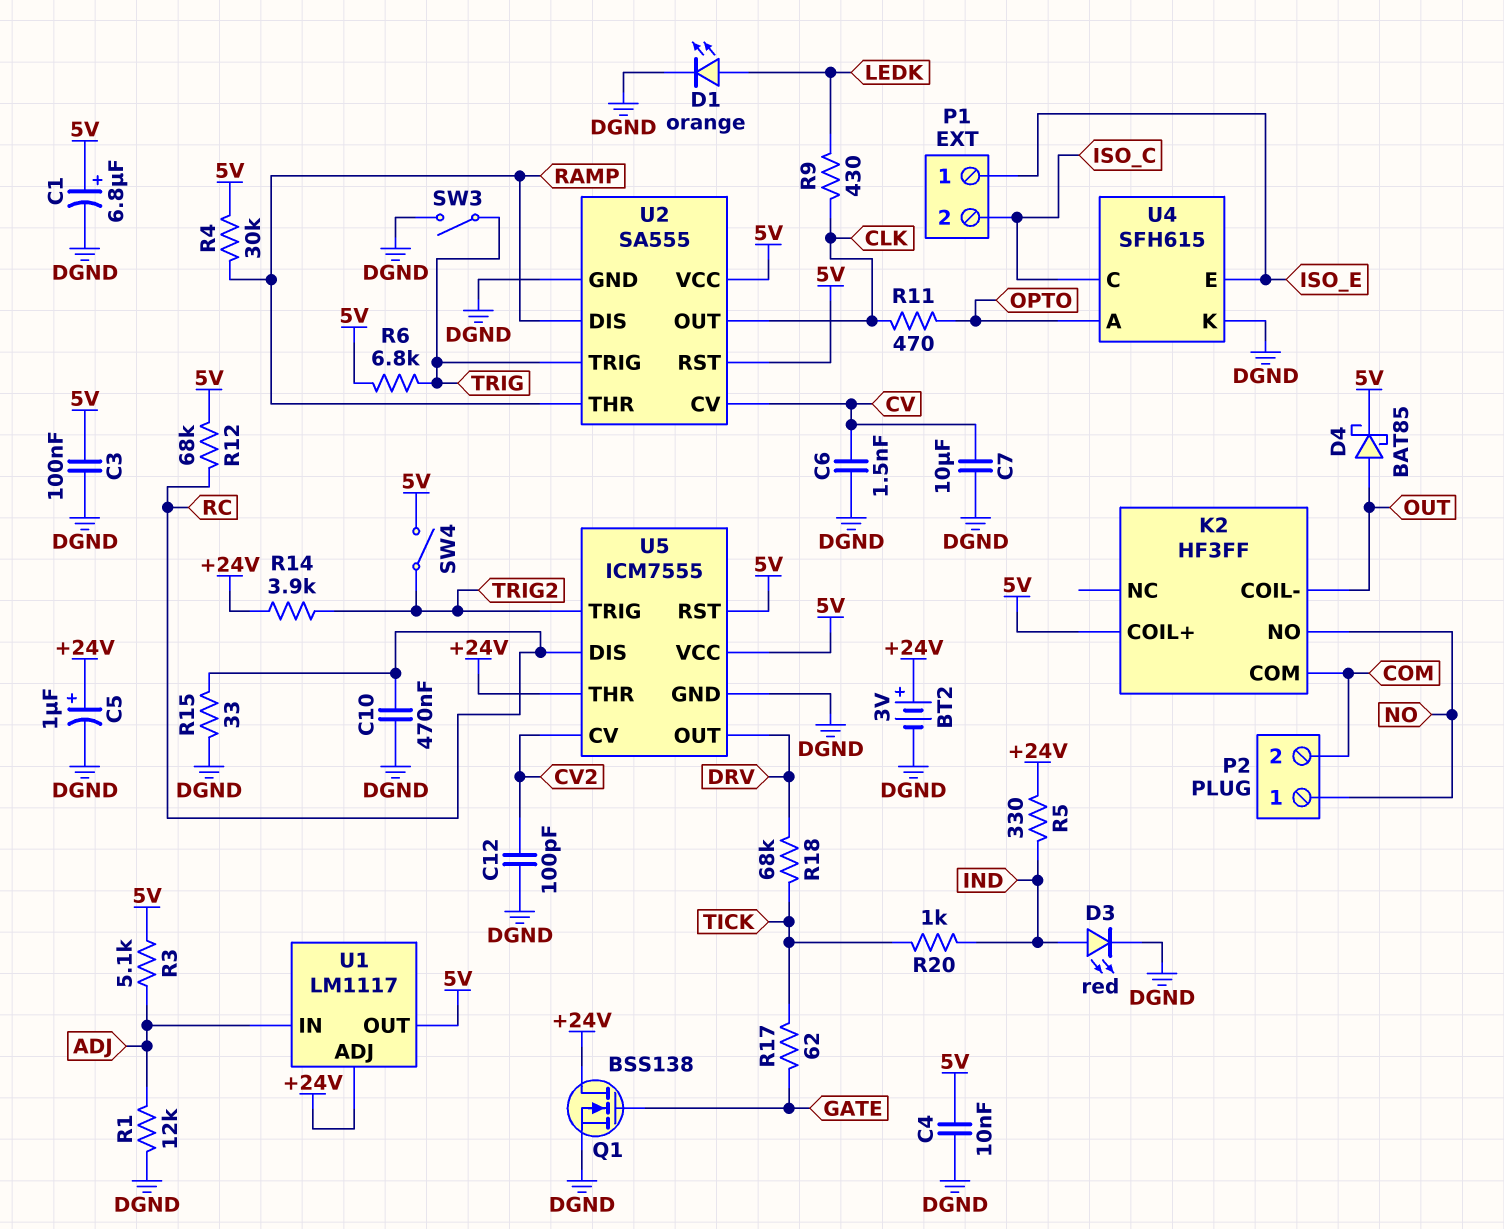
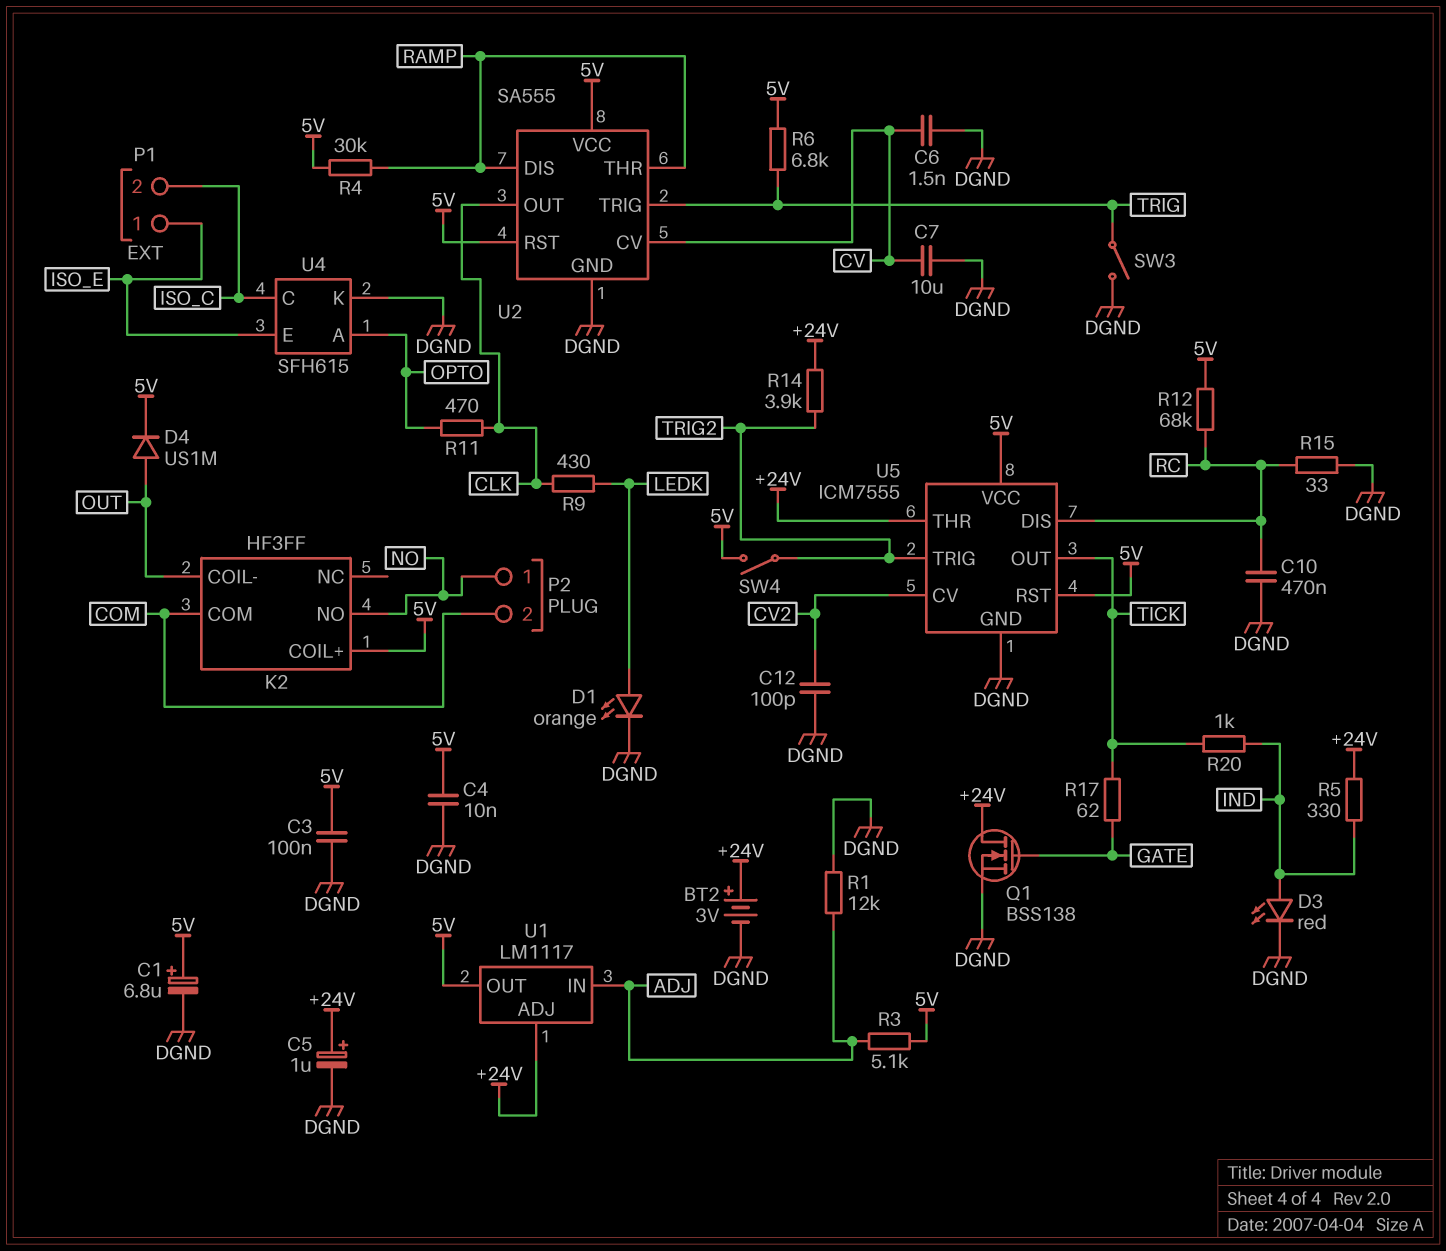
D4: schottky BAT85 (A OUT, K 5V) -> diode US1M (A OUT, K 5V)
R18: 68k (DRV, TICK) -> none
U5 pin OUT: DRV -> TICK

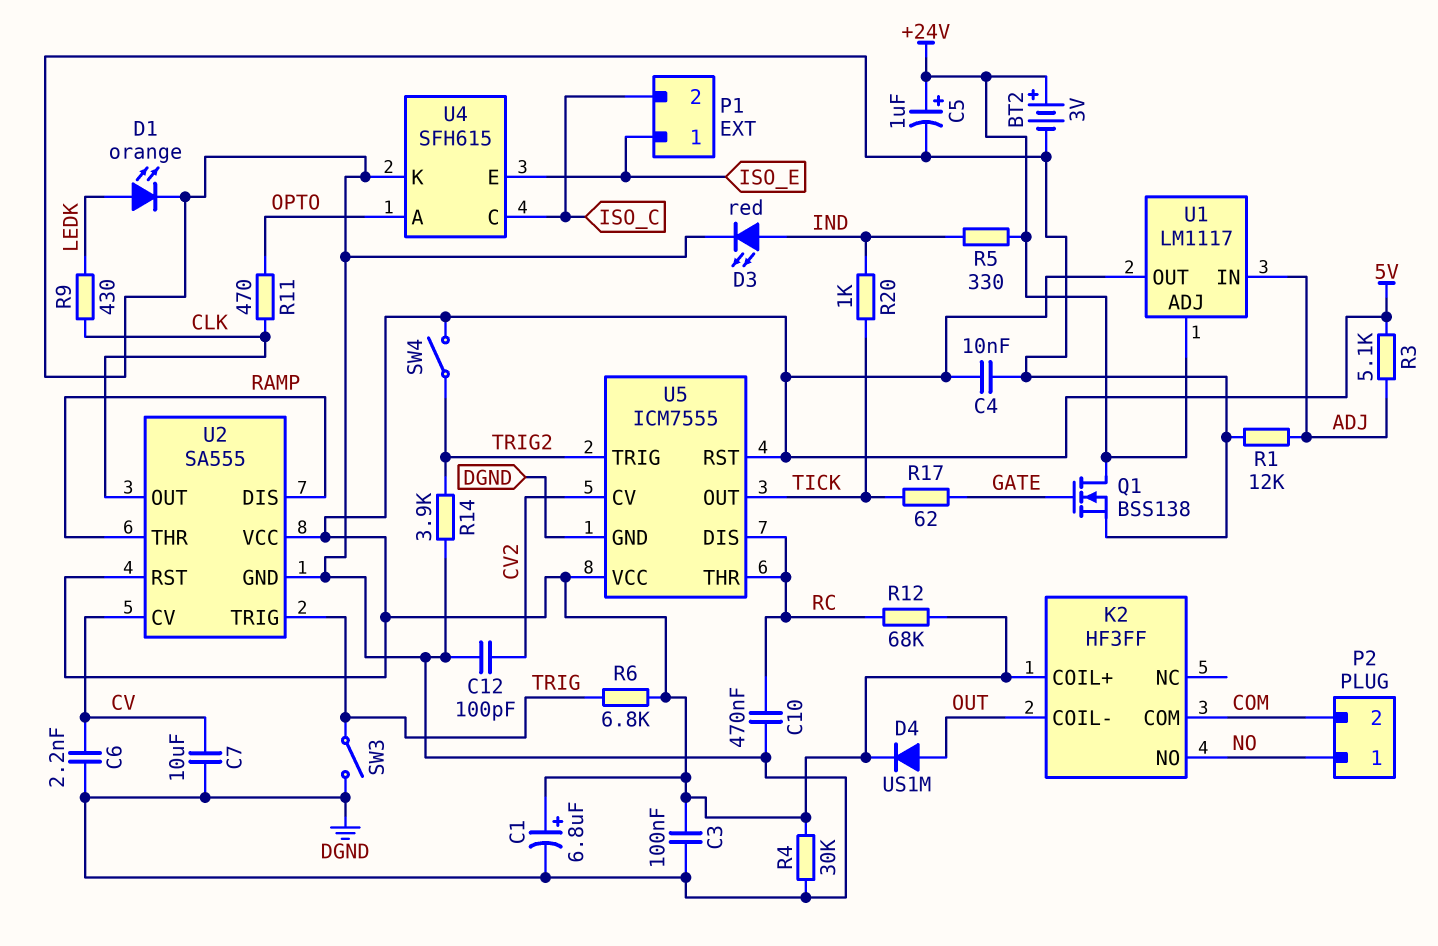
C6: 1.5nF (CV, DGND) -> 2.2nF (CV, DGND)
R4: 30k (5V, RAMP) -> 30k (5V, DGND)
R14: 3.9k (+24V, TRIG2) -> 3.9k (DGND, TRIG2)
R15: 33 (DGND, RC) -> none
U5 pin THR: +24V -> RC

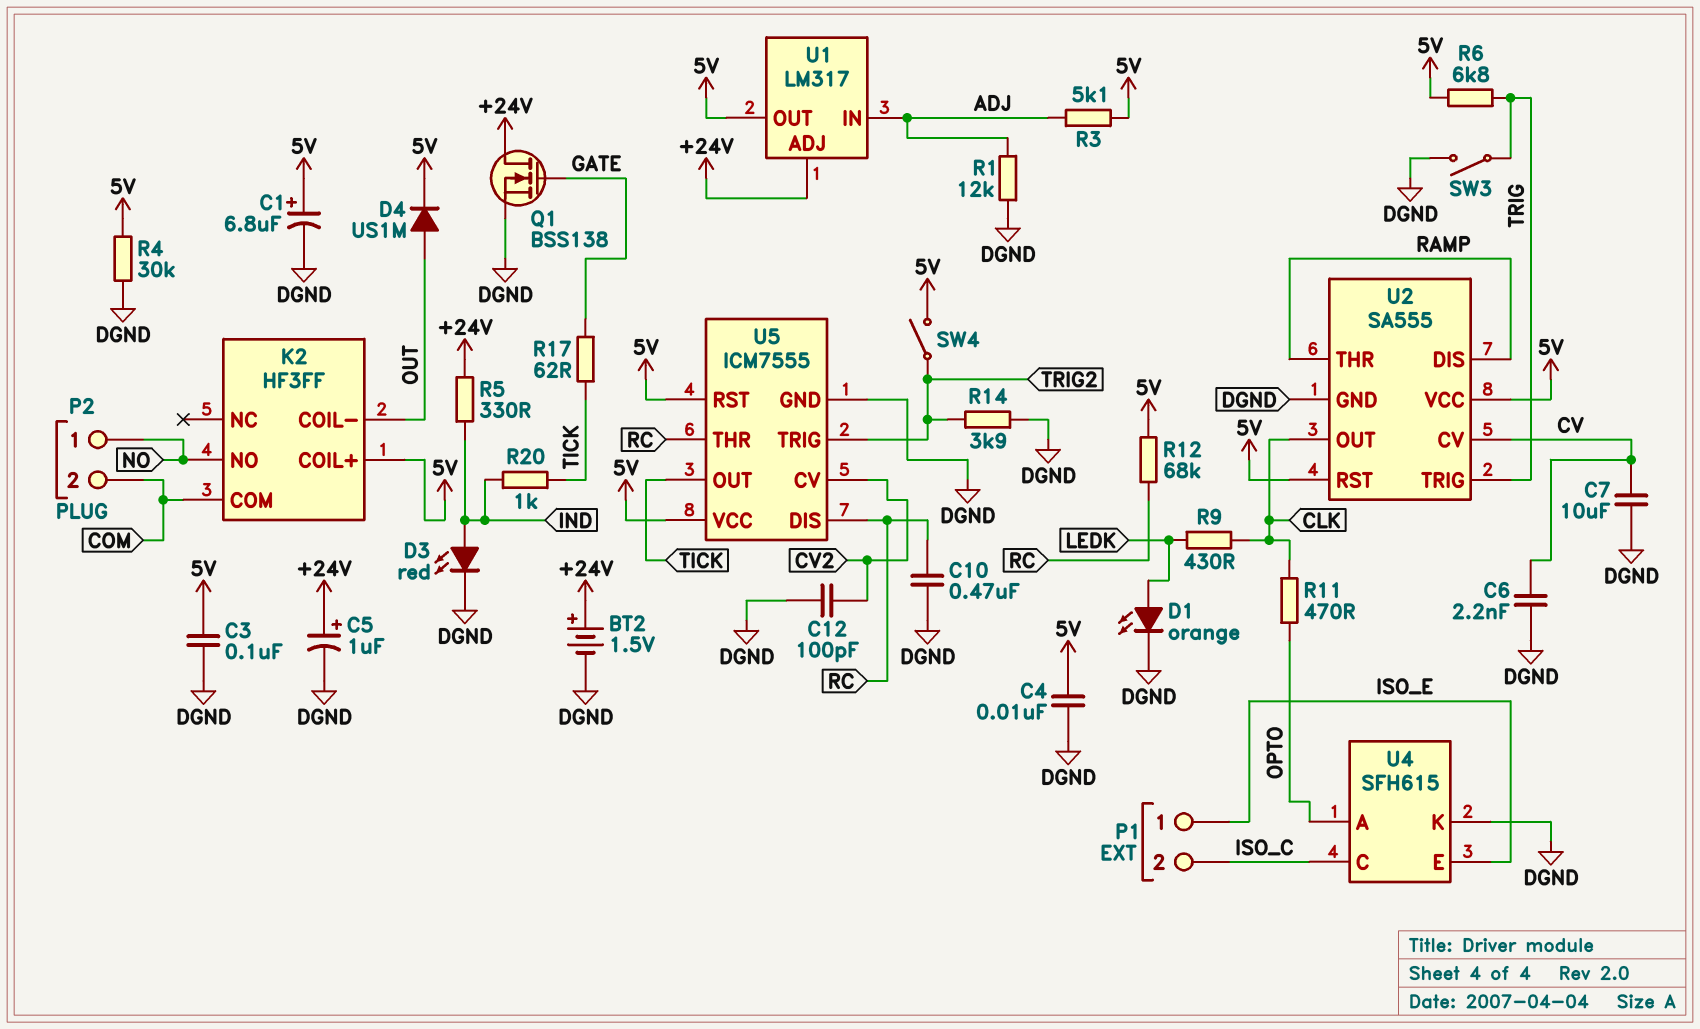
BT2: 3V (plus +24V, minus DGND) -> 1.5V (plus +24V, minus DGND)
U1: LM1117 -> LM317

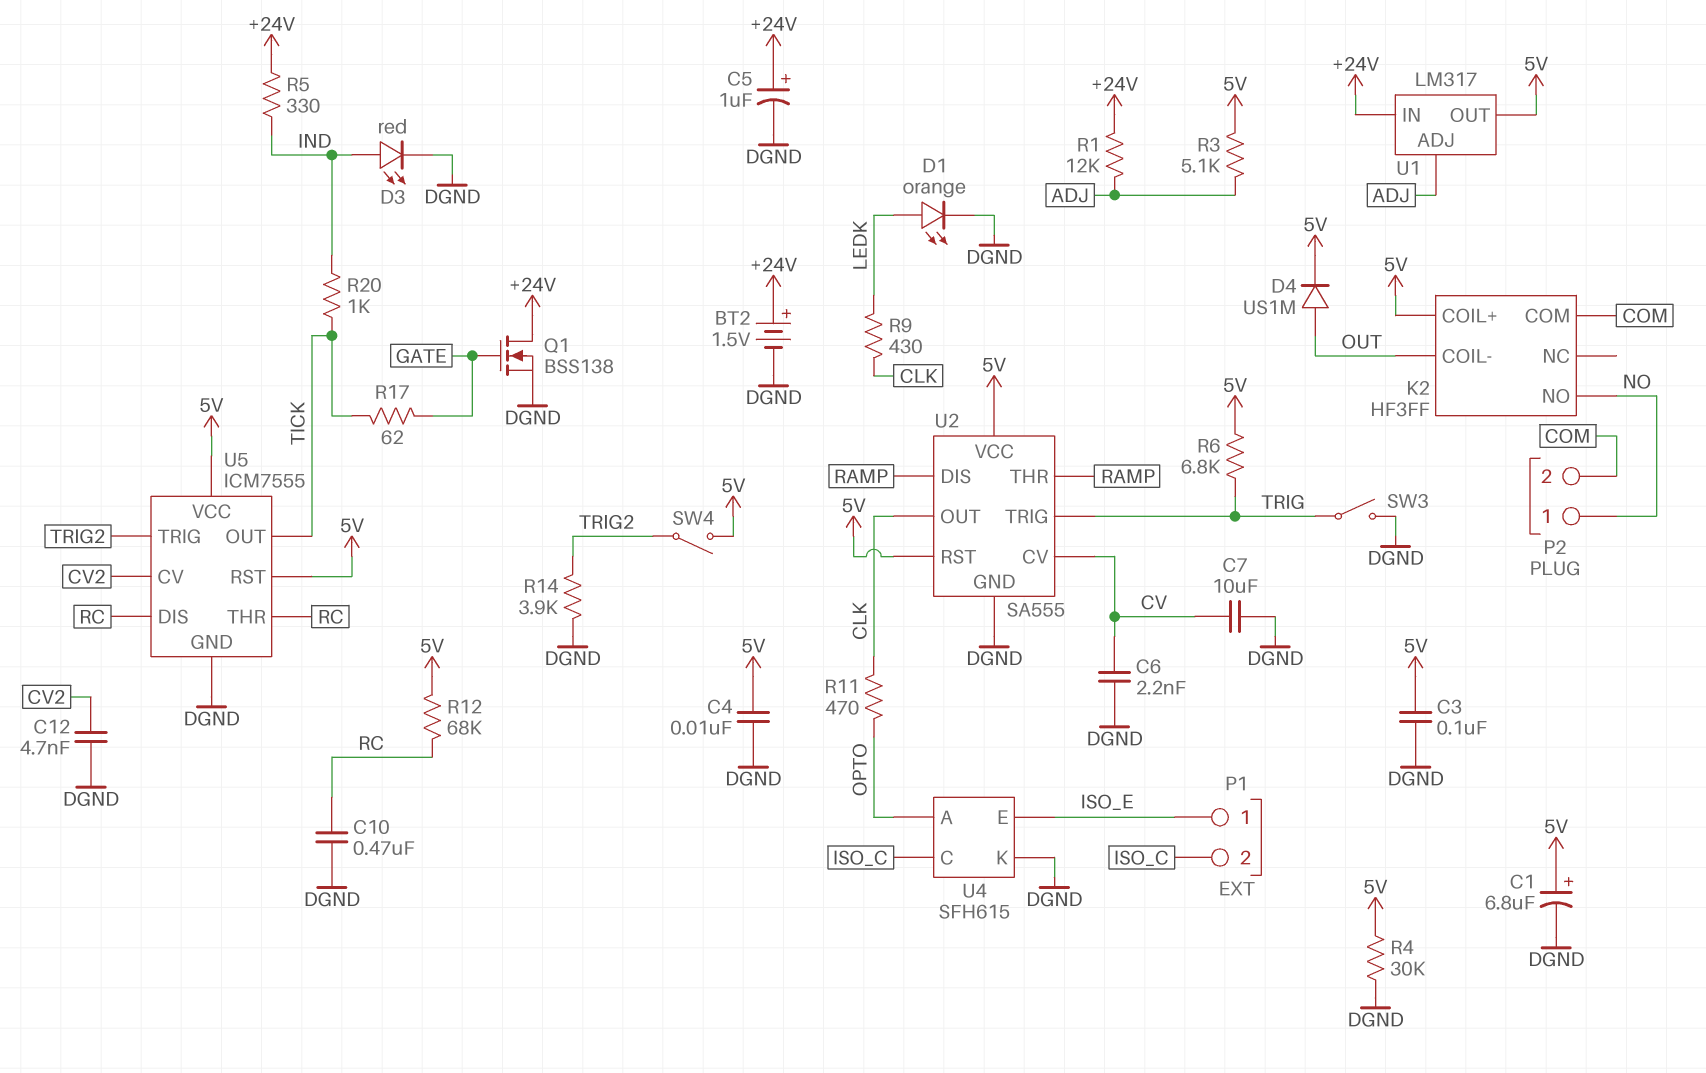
C12: 100pF (CV2, DGND) -> 4.7nF (CV2, DGND)
R1: 12k (ADJ, DGND) -> 12k (+24V, ADJ)
U1 pin ADJ: +24V -> ADJ
U1 pin IN: ADJ -> +24V

